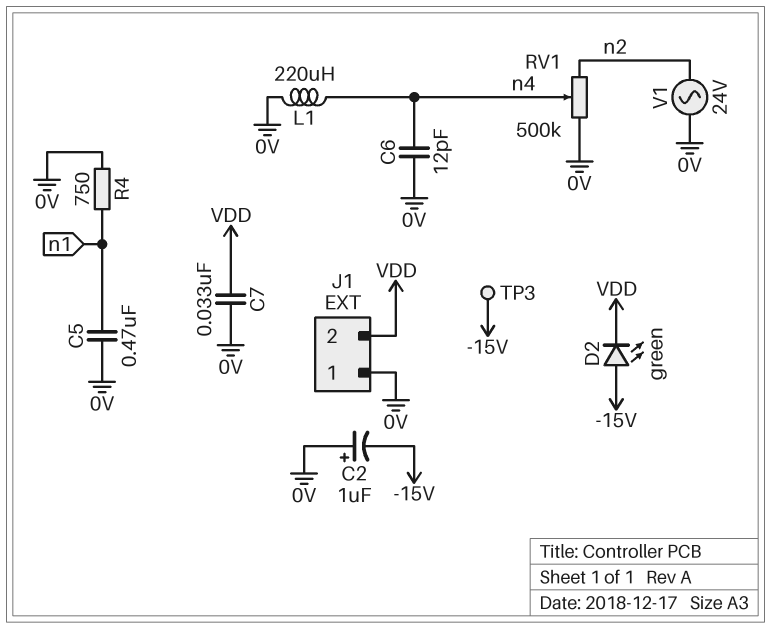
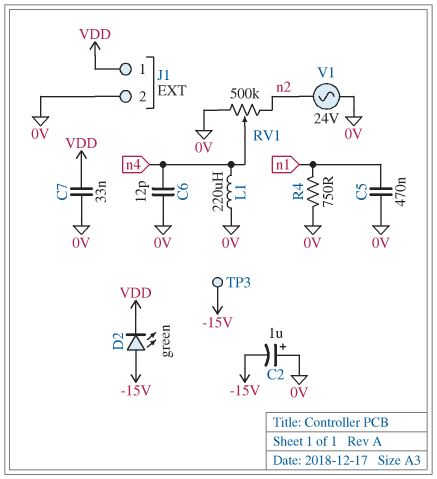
J1 pin 1: 0V -> VDD
J1 pin 2: VDD -> 0V

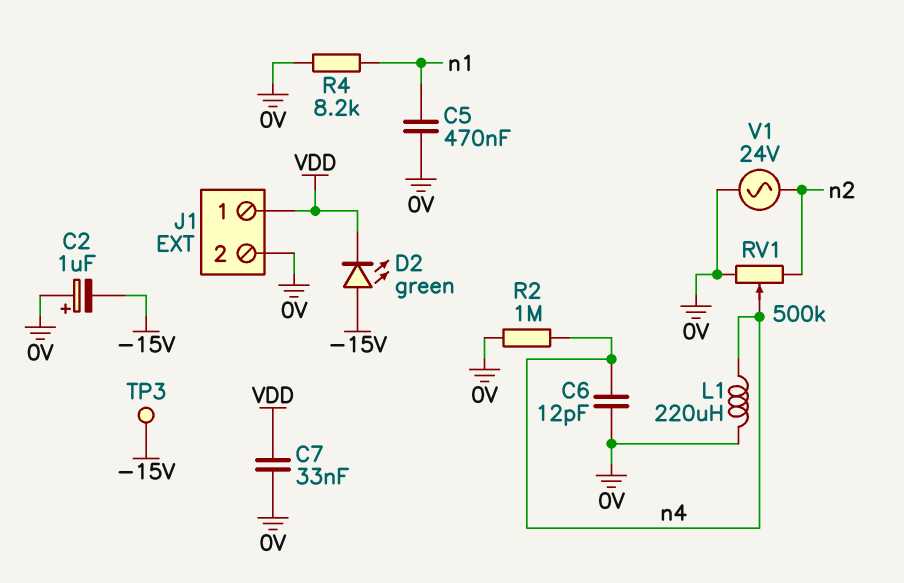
R2: none -> 1M (0V, n4)
R4: 750 (0V, n1) -> 8.2k (0V, n1)

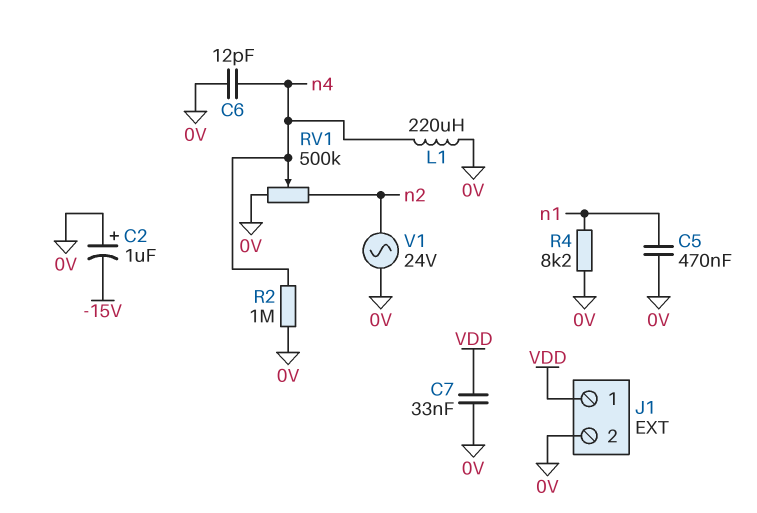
D2: LED green (A -15V, K VDD) -> none
TP3: test point (-15V) -> none

